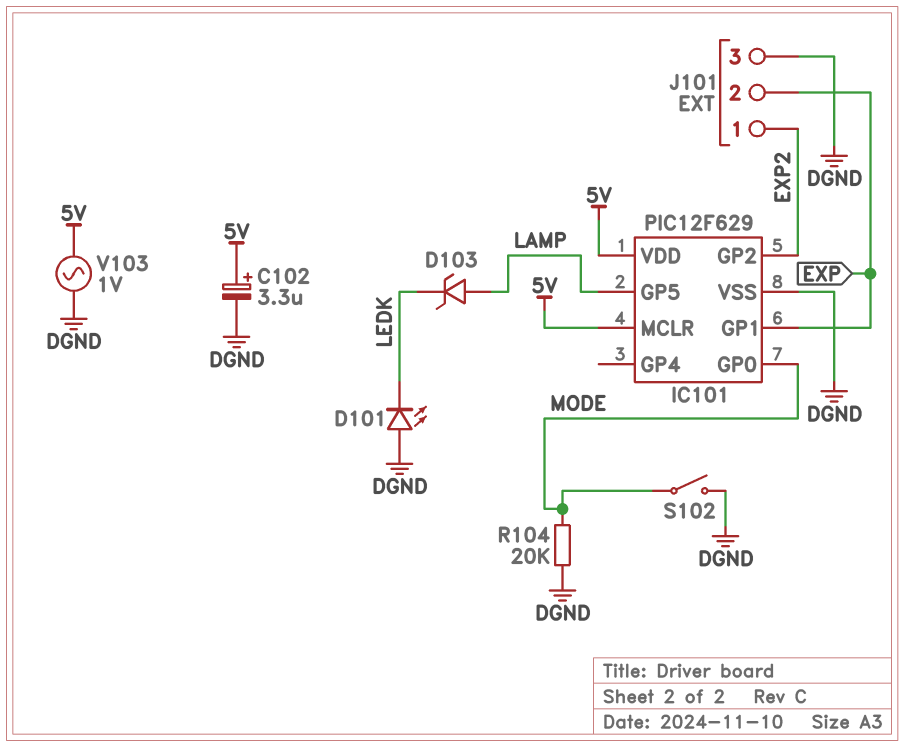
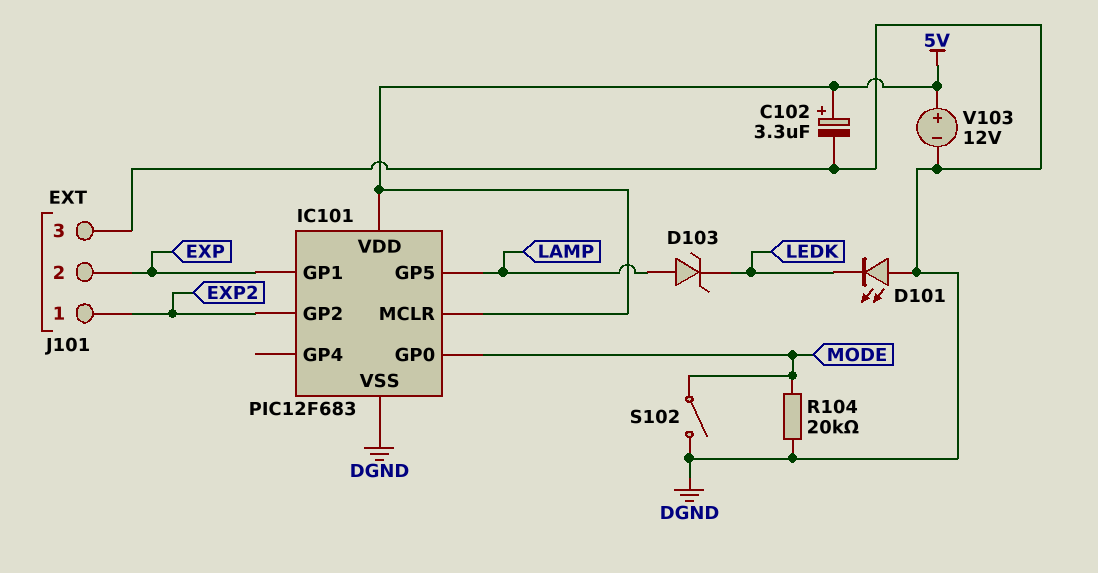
IC101: PIC12F629 -> PIC12F683
V103: AC 1V (5V, DGND) -> 12V (plus 5V, minus DGND)

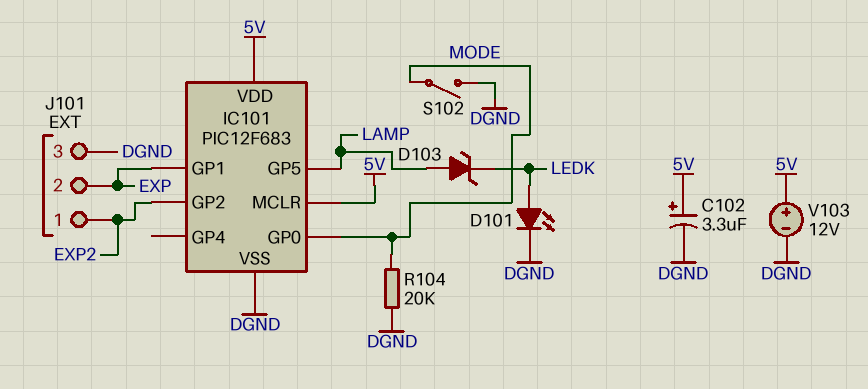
D101: LED (A DGND, K LEDK) -> LED (A LEDK, K DGND)

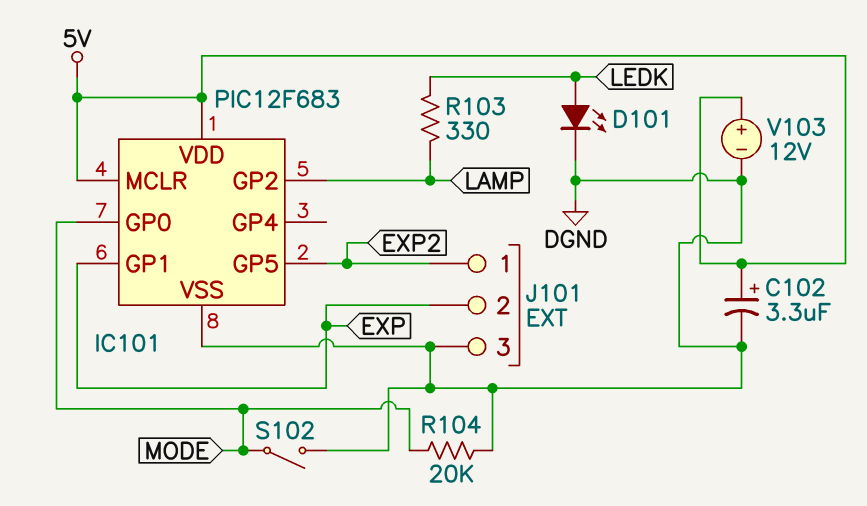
D103: zener (A LAMP, K LEDK) -> none
IC101 pin GP2: EXP2 -> LAMP
IC101 pin GP5: LAMP -> EXP2
R103: none -> 330 (LAMP, LEDK)

